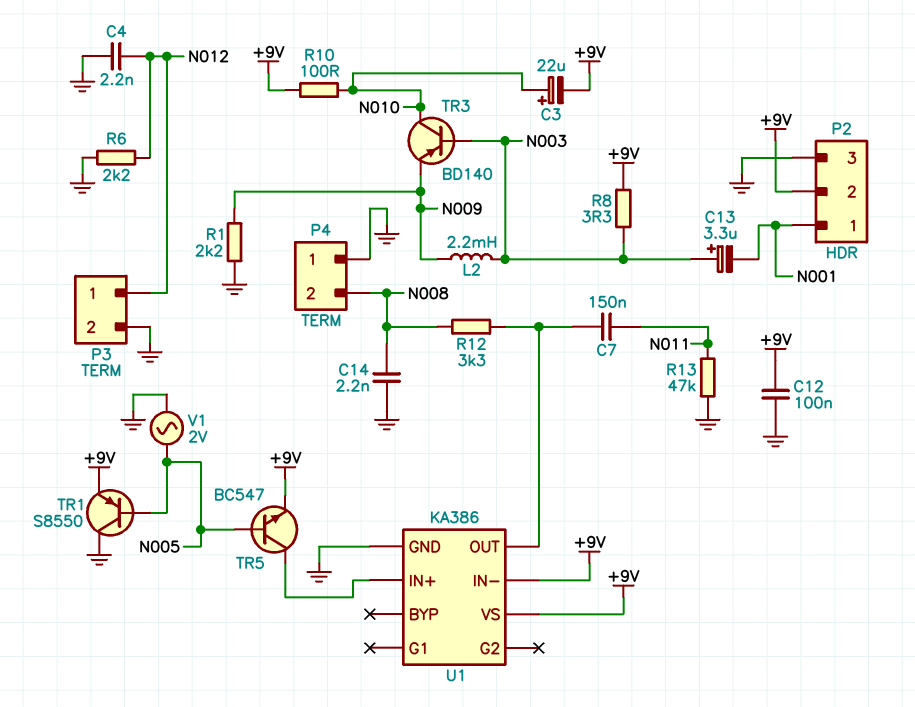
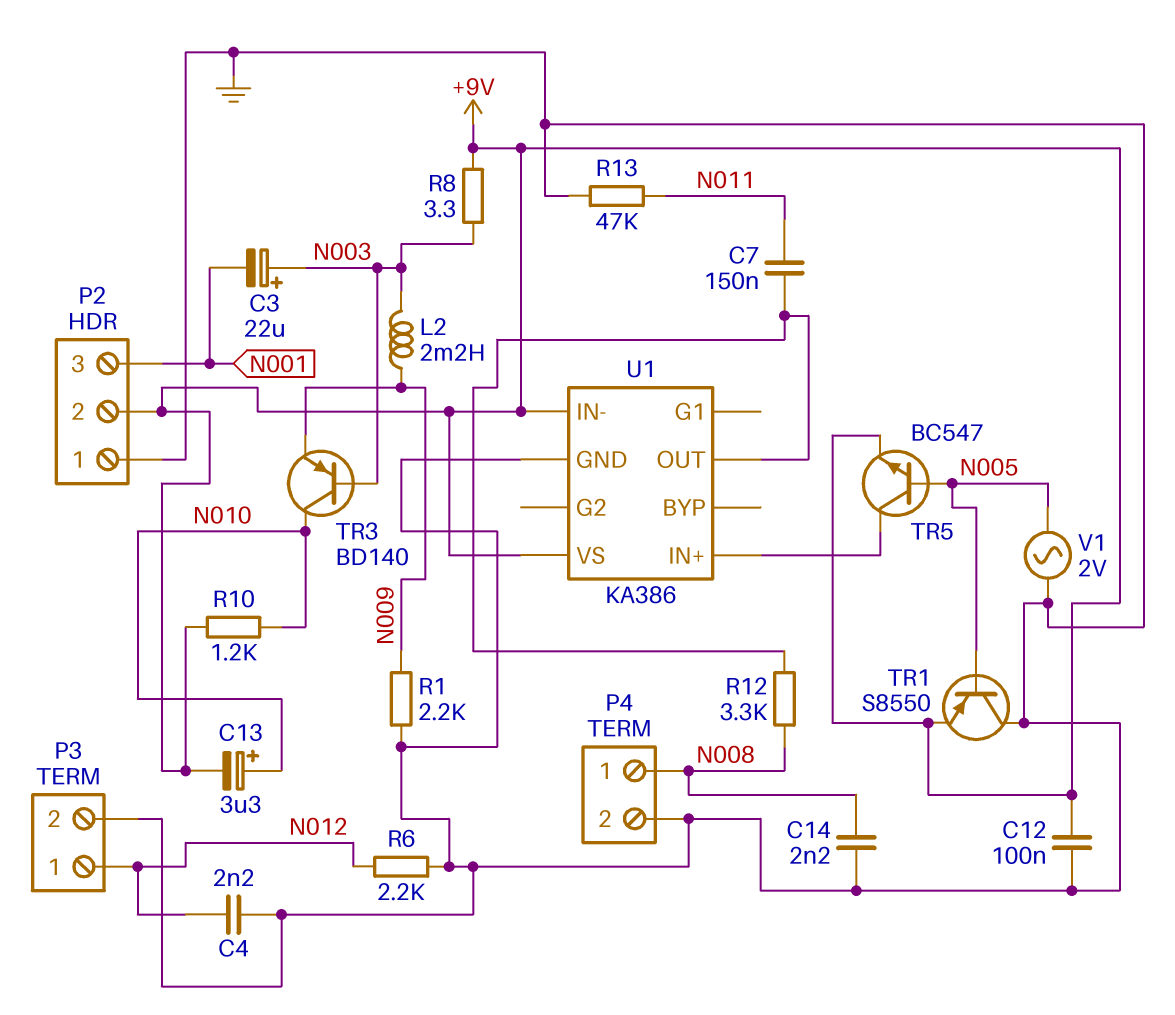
C3: 22uF (plus N010, minus +9V) -> 22uF (plus N003, minus N001)
C13: 3.3uF (plus N003, minus N001) -> 3.3uF (plus N010, minus +9V)
P2 pin 1: N001 -> GND
P2 pin 3: GND -> N001
P4 pin 1: GND -> N008
P4 pin 2: N008 -> GND
R10: 100 (+9V, N010) -> 1.2k (+9V, N010)

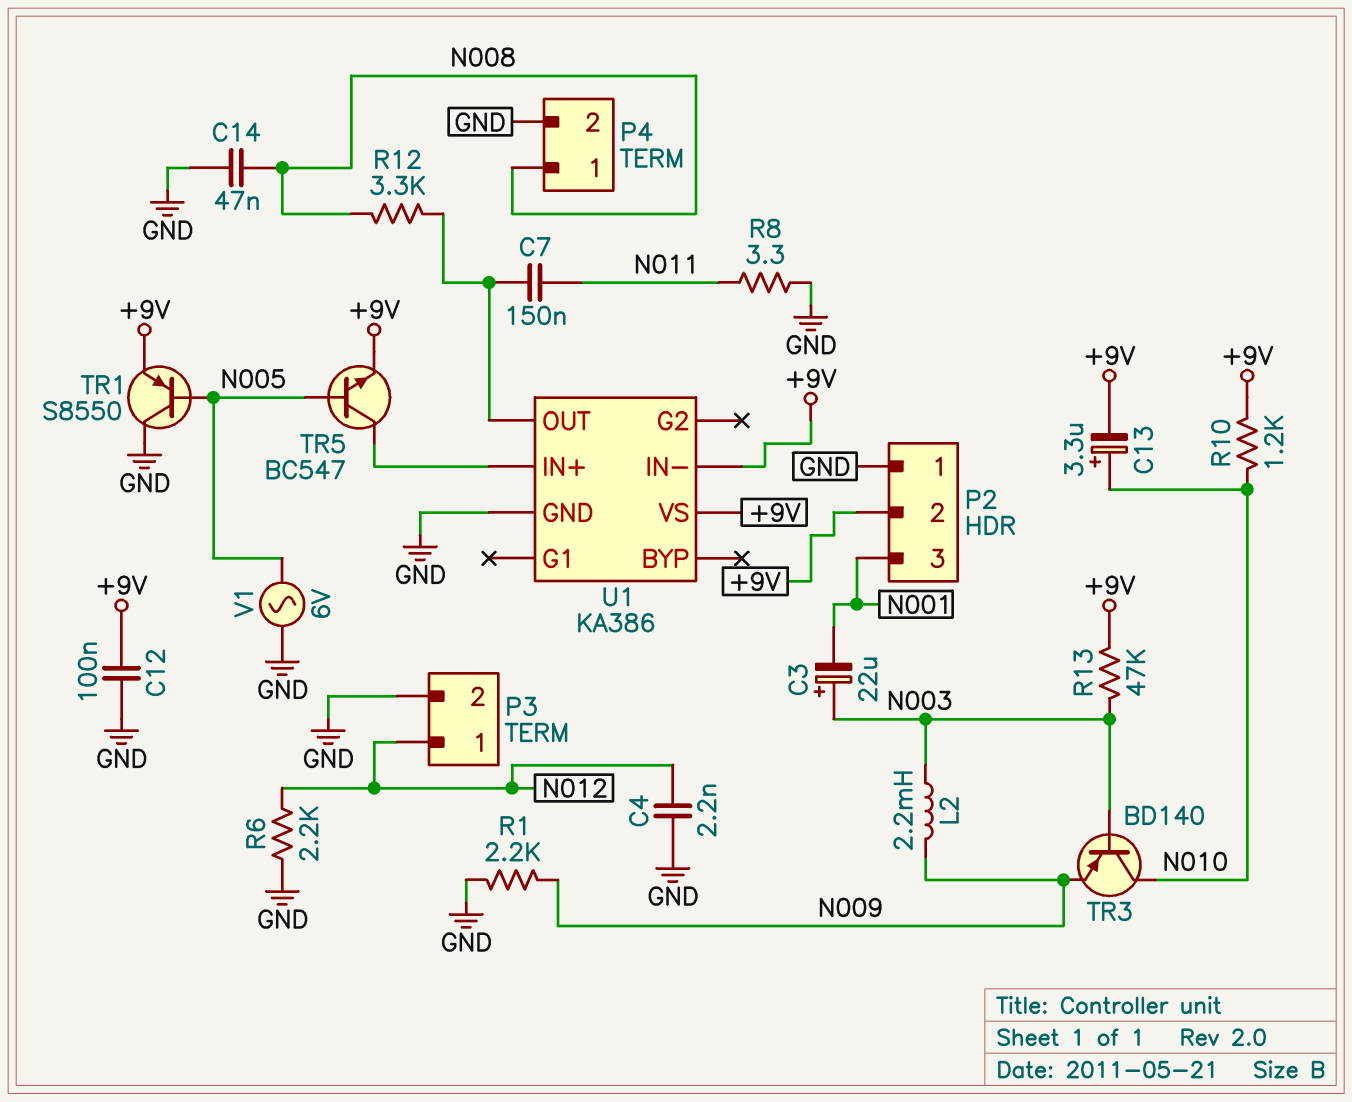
C14: 2.2nF (GND, N008) -> 47nF (GND, N008)
R8: 3.3 (+9V, N003) -> 3.3 (GND, N011)
R13: 47k (GND, N011) -> 47k (+9V, N003)
V1: AC 2V (GND, N005) -> AC 6V (GND, N005)

